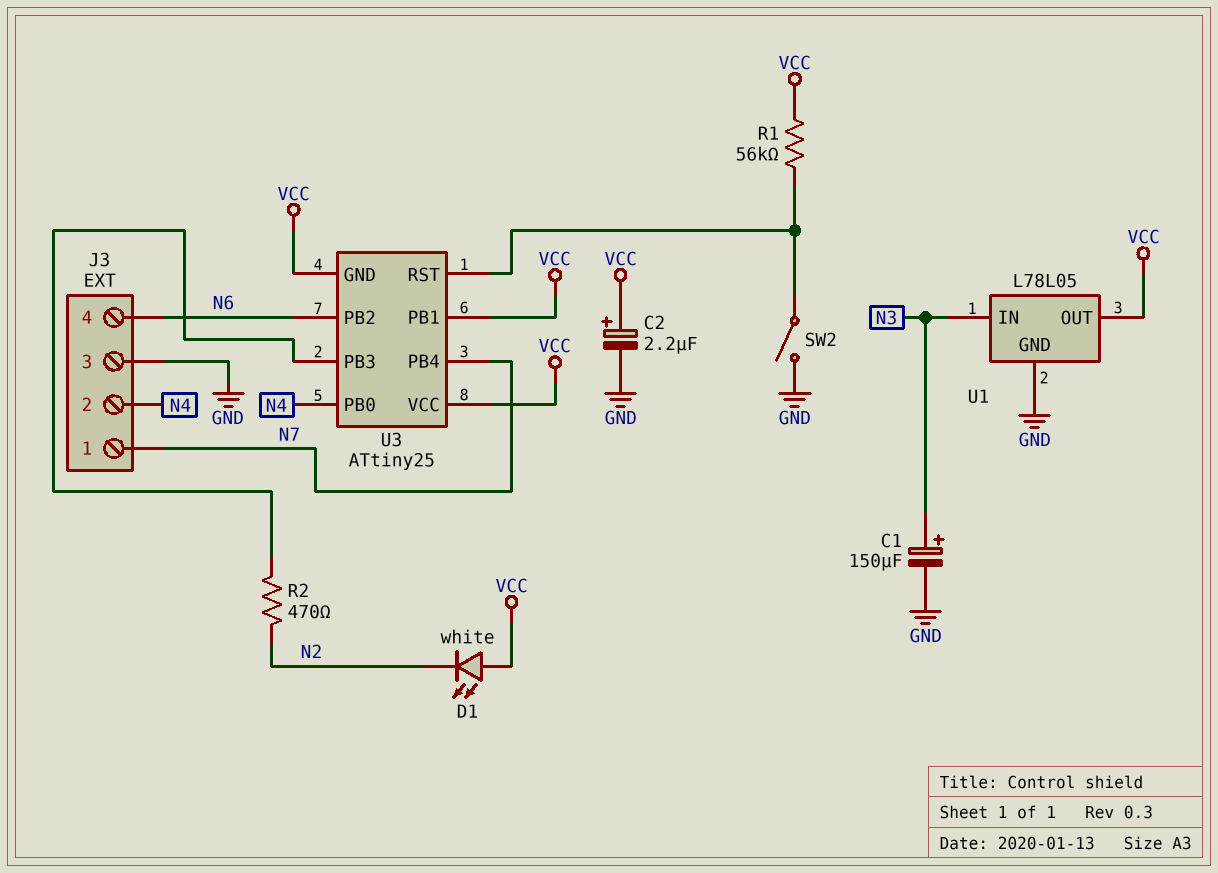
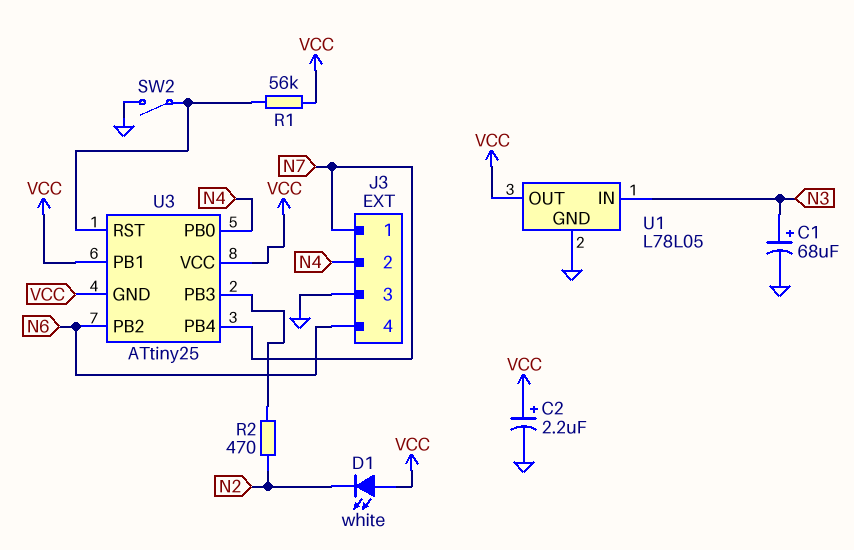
C1: 150uF (plus N3, minus GND) -> 68uF (plus N3, minus GND)

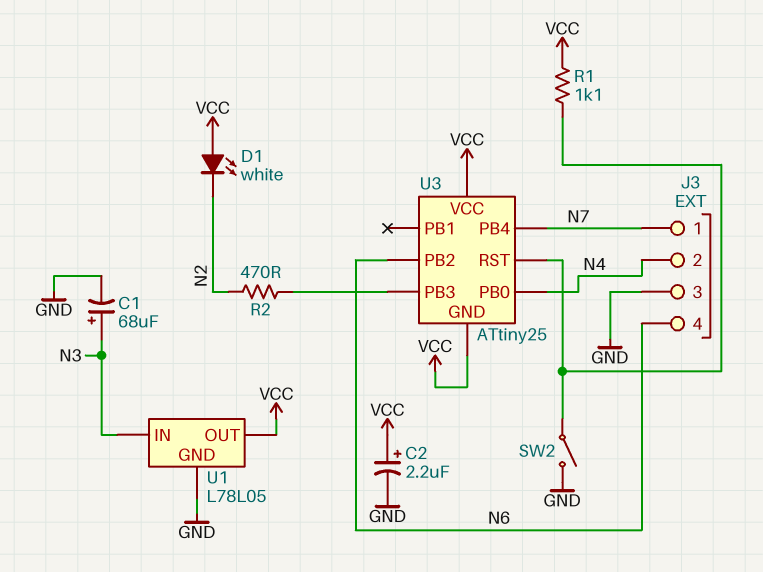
R1: 56k (U3/RST, VCC) -> 1.1k (U3/RST, VCC)
U3 pin PB1: VCC -> none

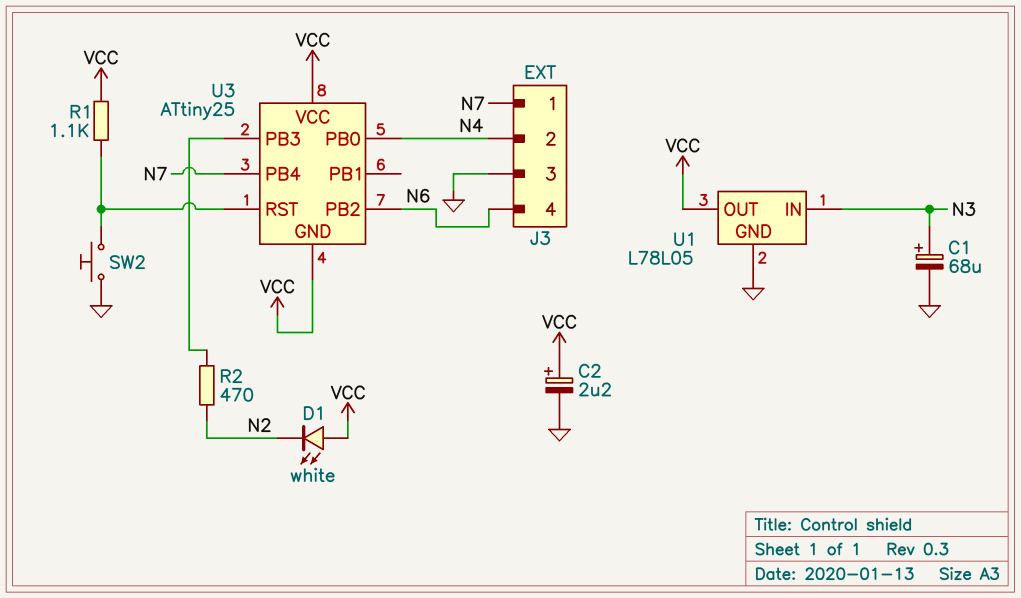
SW2: switch (GND, U3/RST) -> button (GND, U3/RST)

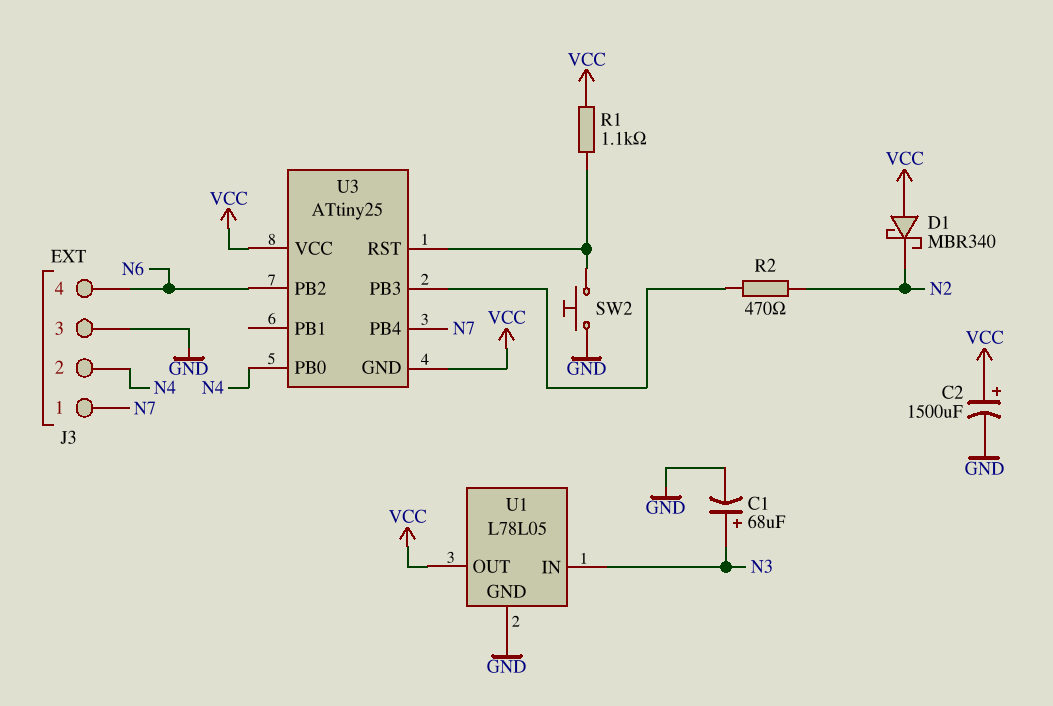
C2: 2.2uF (plus VCC, minus GND) -> 1500uF (plus VCC, minus GND)
D1: LED white (A VCC, K N2) -> schottky MBR340 (A VCC, K N2)

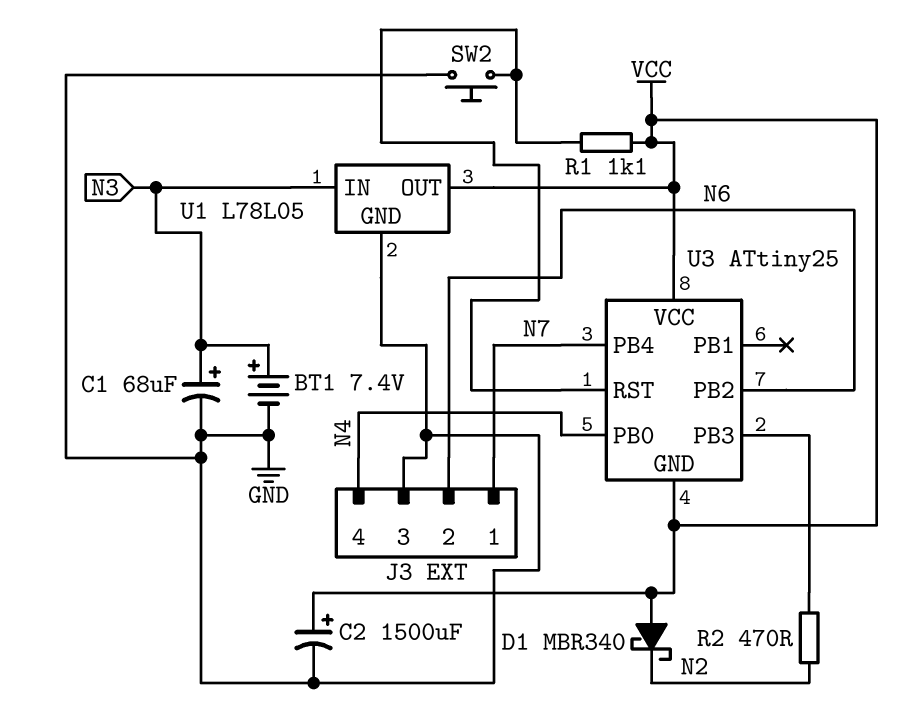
BT1: none -> 7.4V (plus N3, minus GND)
J3 pin 2: N4 -> N6
J3 pin 4: N6 -> N4

